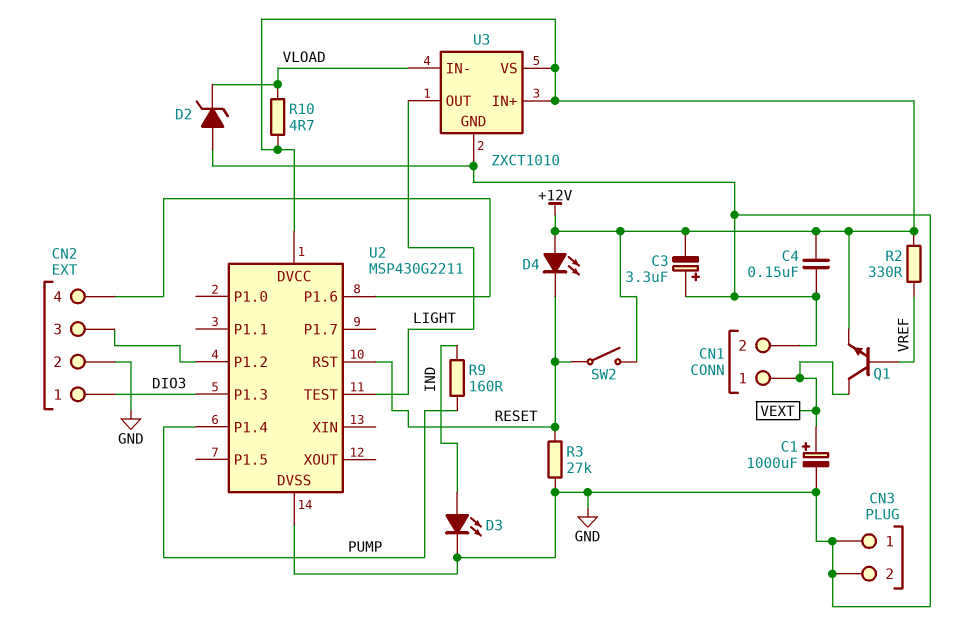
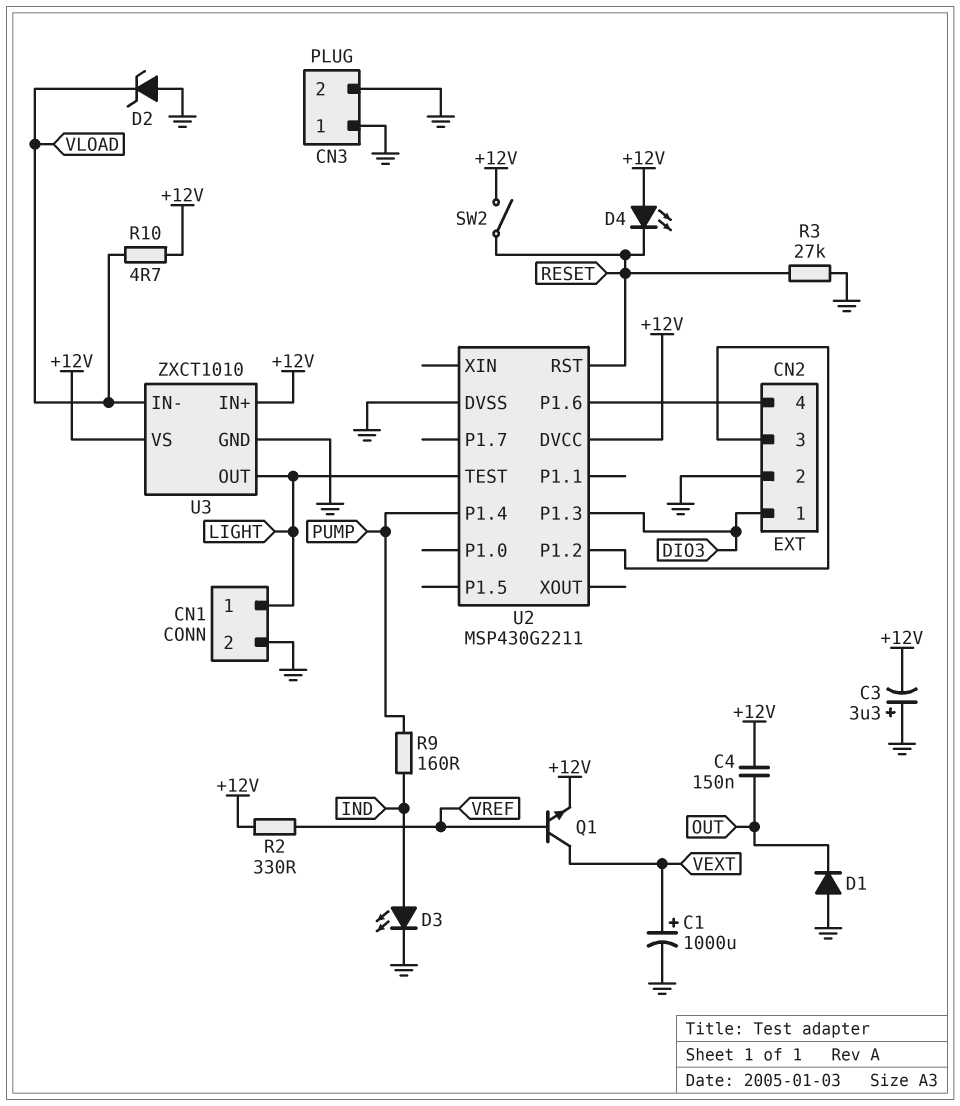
C4: 150nF (+12V, GND) -> 150nF (+12V, OUT)
CN1 pin 1: VEXT -> LIGHT
D1: none -> diode (A GND, K OUT)

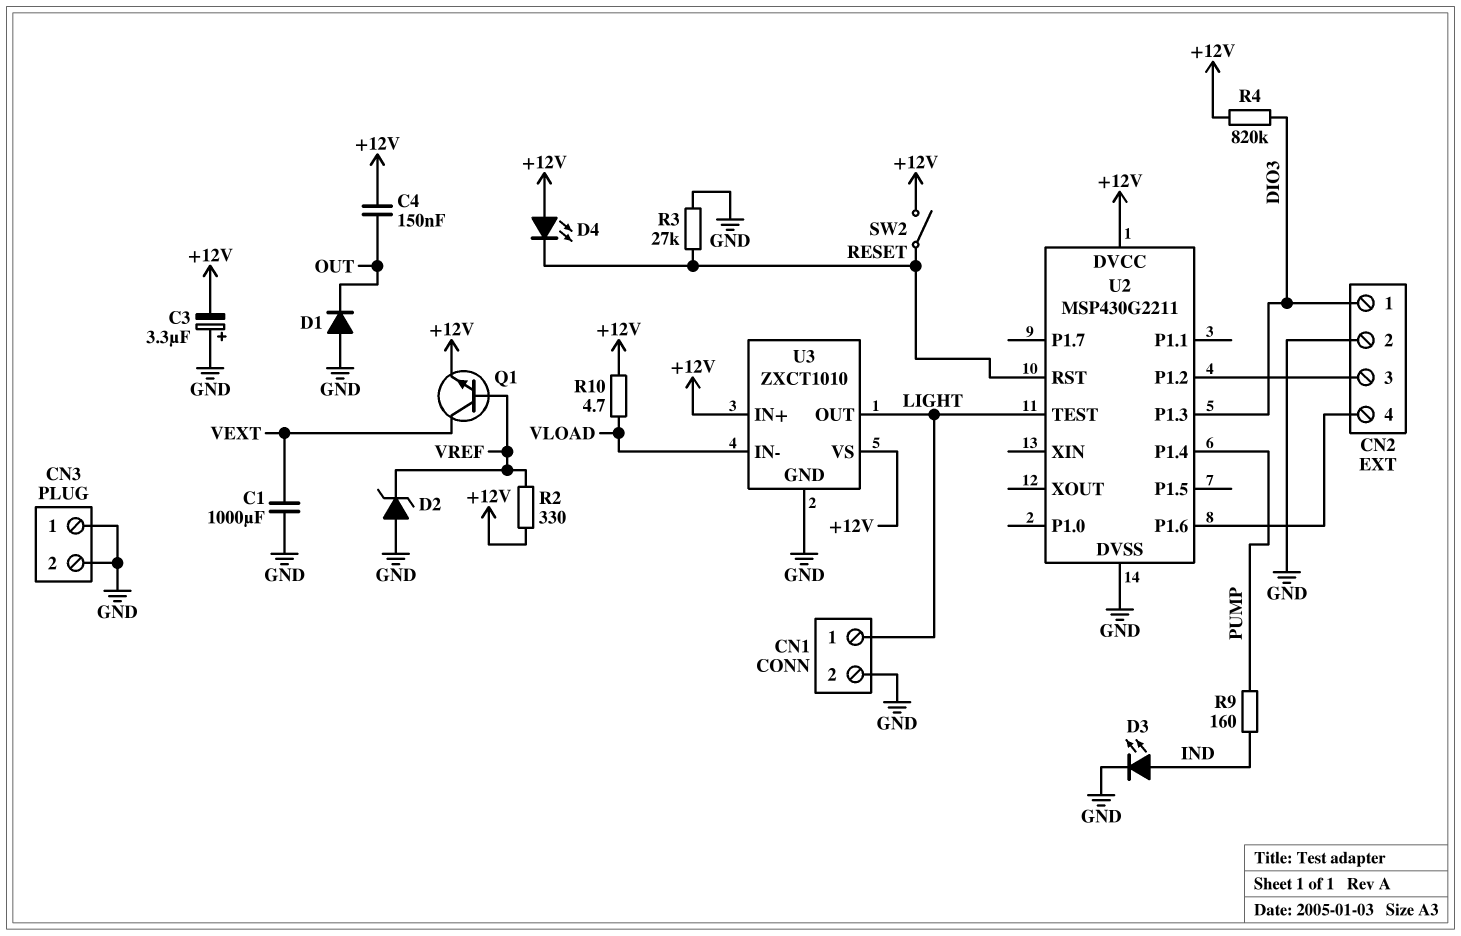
C1: 1000uF (plus VEXT, minus GND) -> 1000uF (GND, VEXT)
D2: zener (A GND, K VLOAD) -> zener (A GND, K VREF)
R4: none -> 820k (+12V, DIO3)

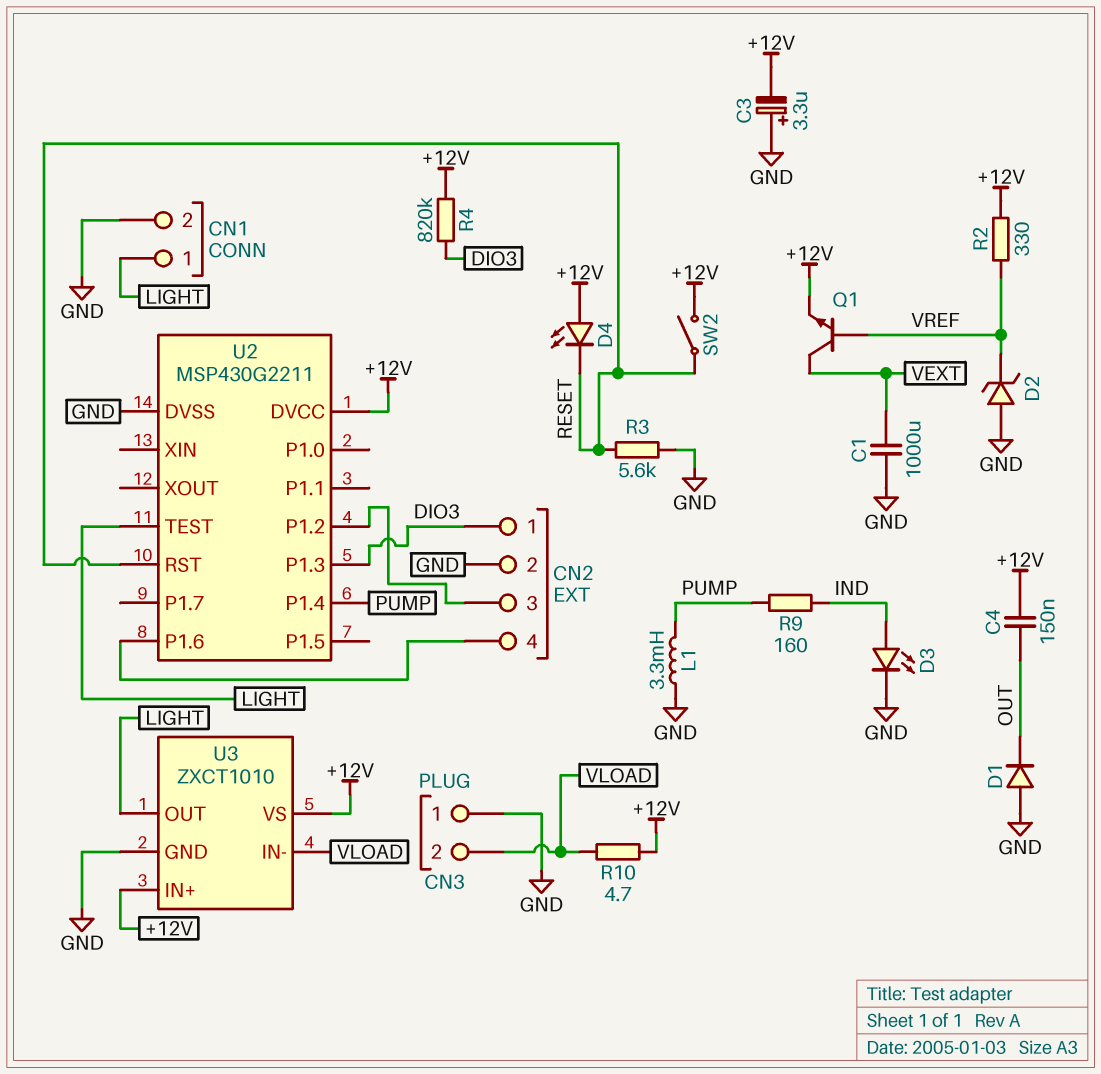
CN3 pin 2: GND -> VLOAD
L1: none -> 3.3mH (GND, PUMP)
R3: 27k (GND, RESET) -> 5.6k (GND, RESET)

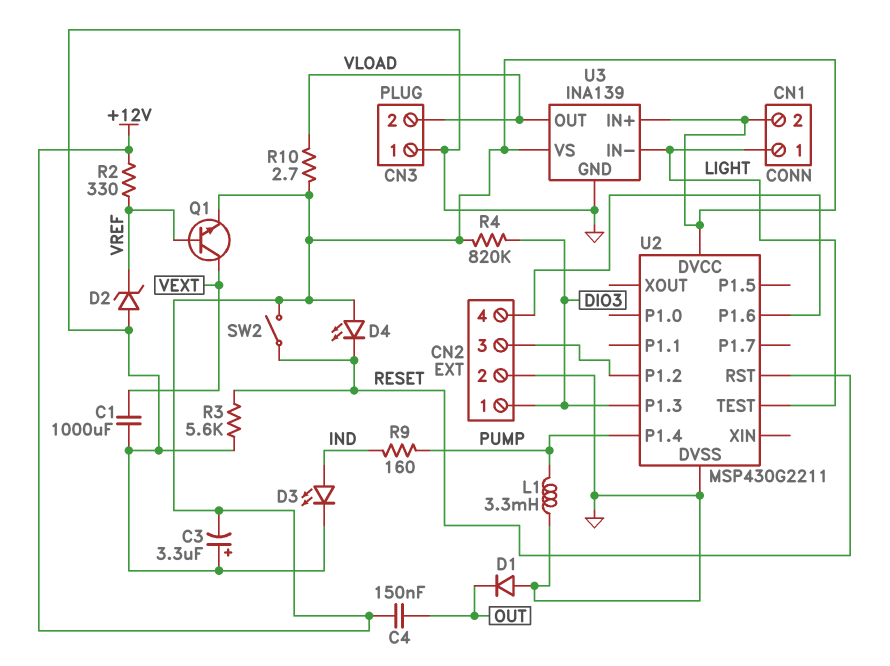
CN1 pin 2: GND -> +12V
R10: 4.7 (+12V, VLOAD) -> 2.7 (+12V, VLOAD)
U3: ZXCT1010 -> INA139
U3 pin IN-: VLOAD -> LIGHT
U3 pin OUT: LIGHT -> VLOAD

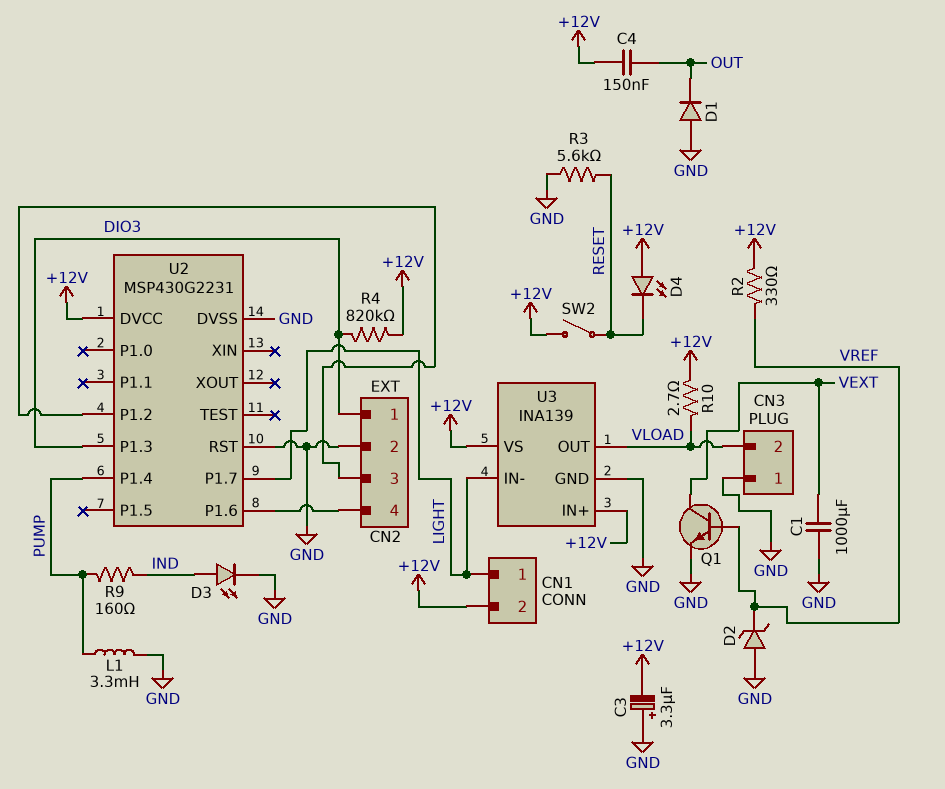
Q1: NPN (B VREF, C VEXT, E +12V) -> NPN (B VREF, C VEXT, E GND)
U2: MSP430G2211 -> MSP430G2231
U2 pin P1.7: none -> LIGHT
U2 pin RST: RESET -> GND
U2 pin TEST: LIGHT -> none

